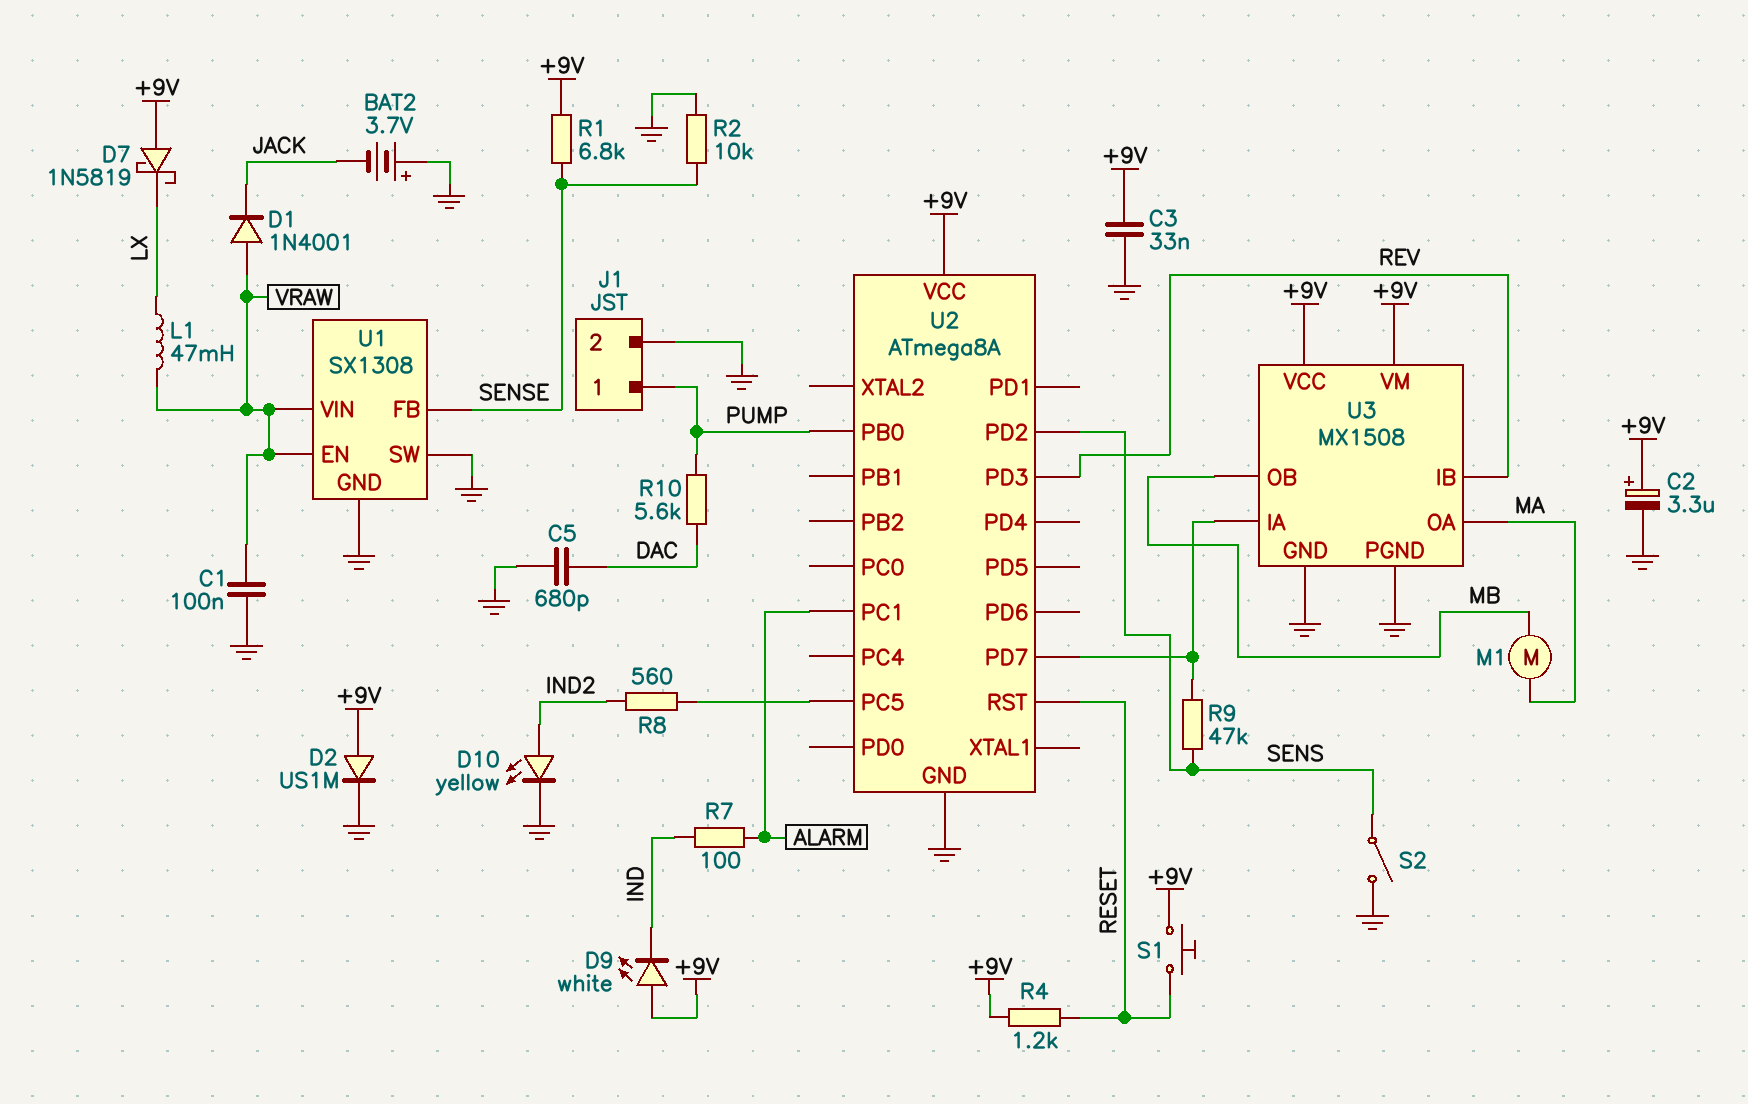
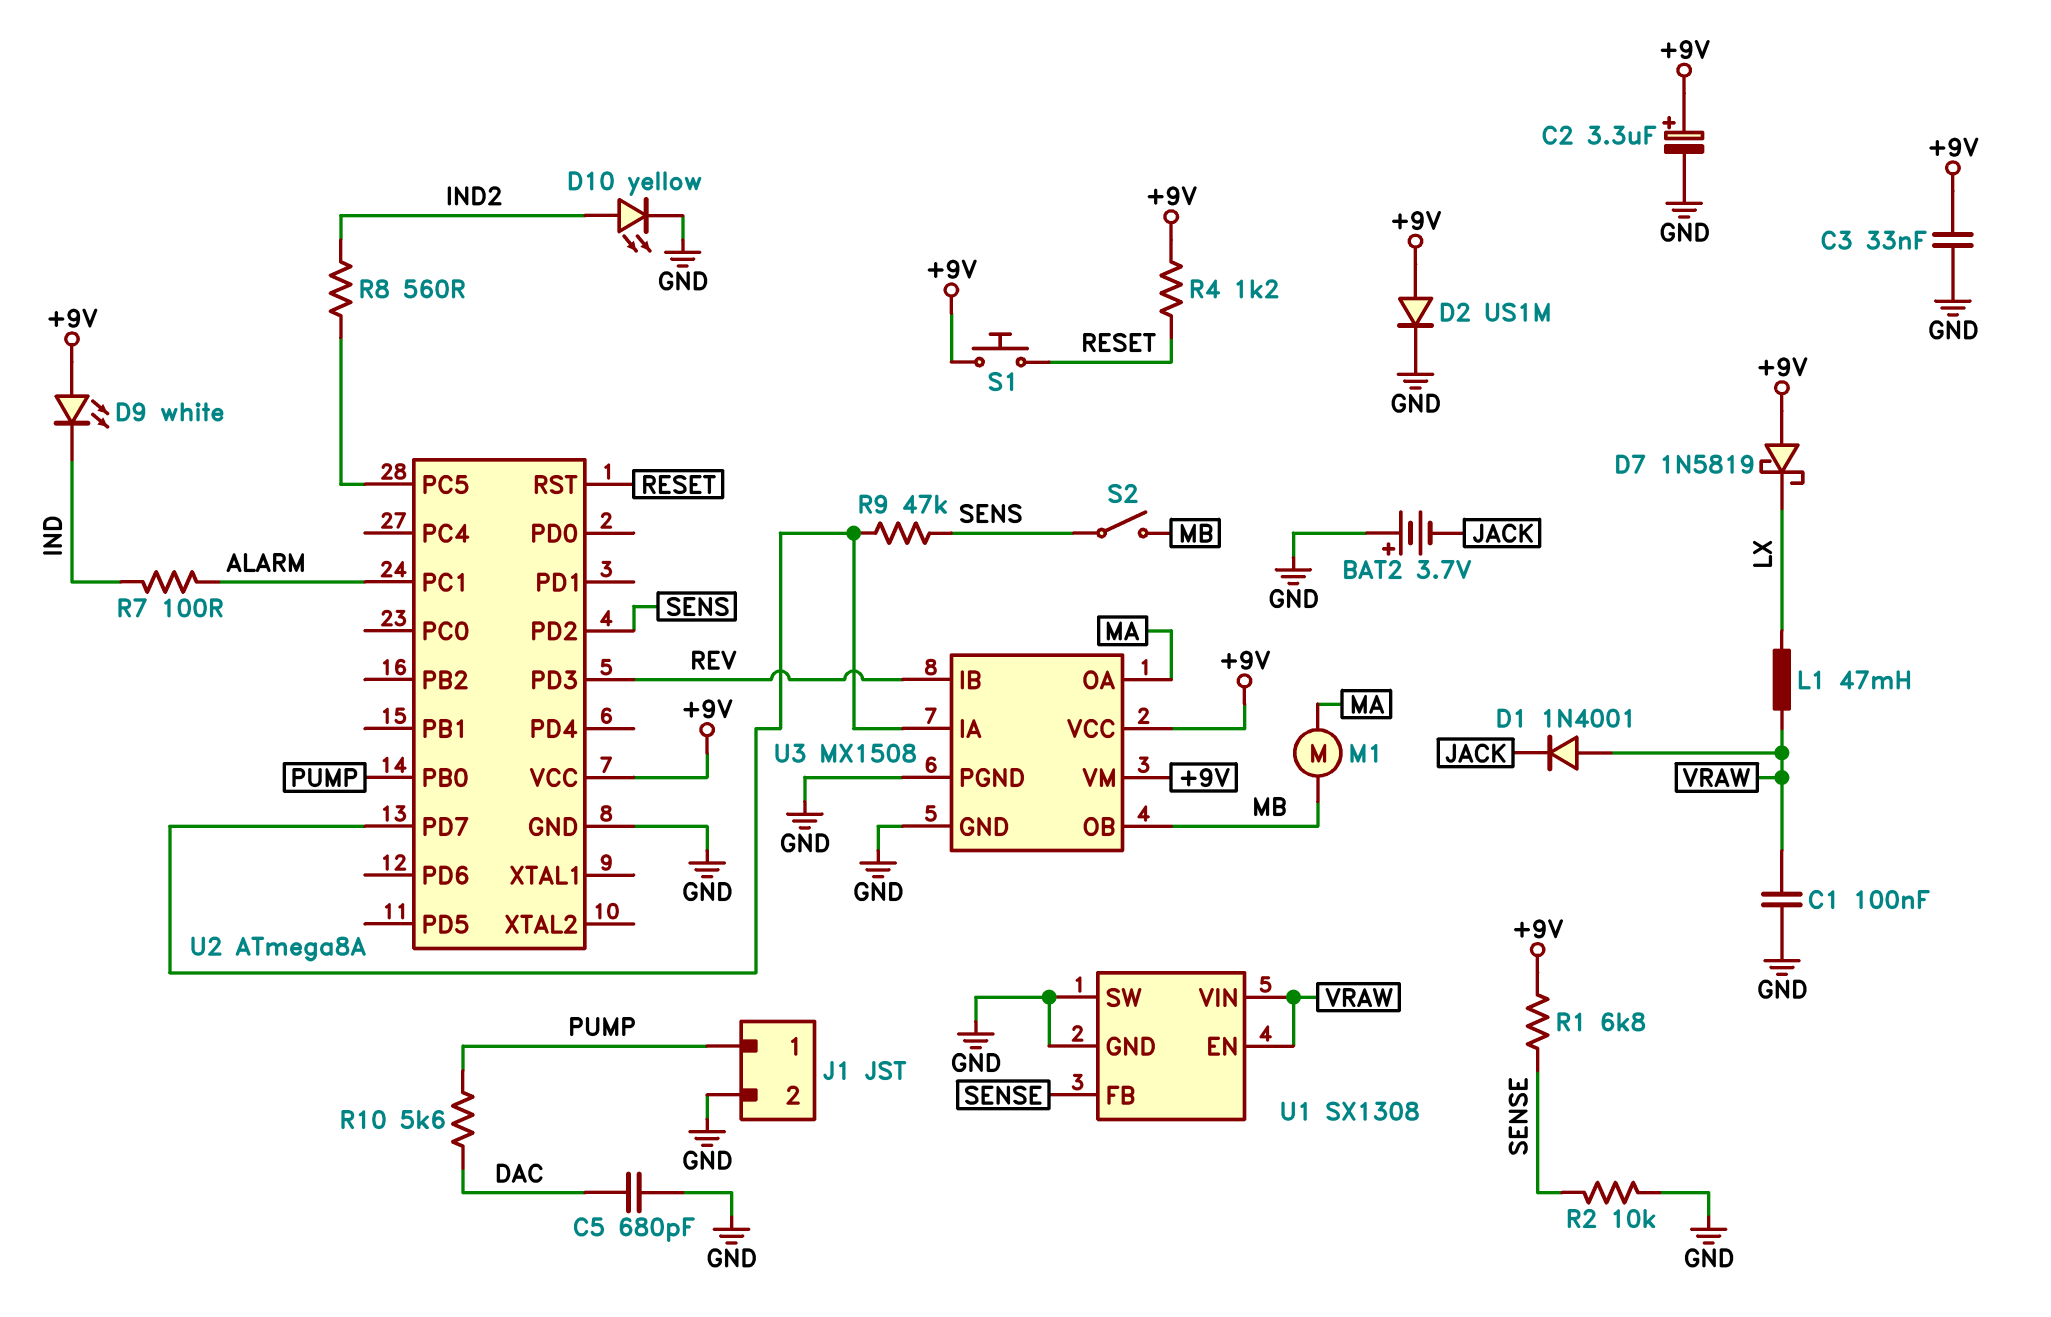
S2: switch (GND, SENS) -> switch (MB, SENS)

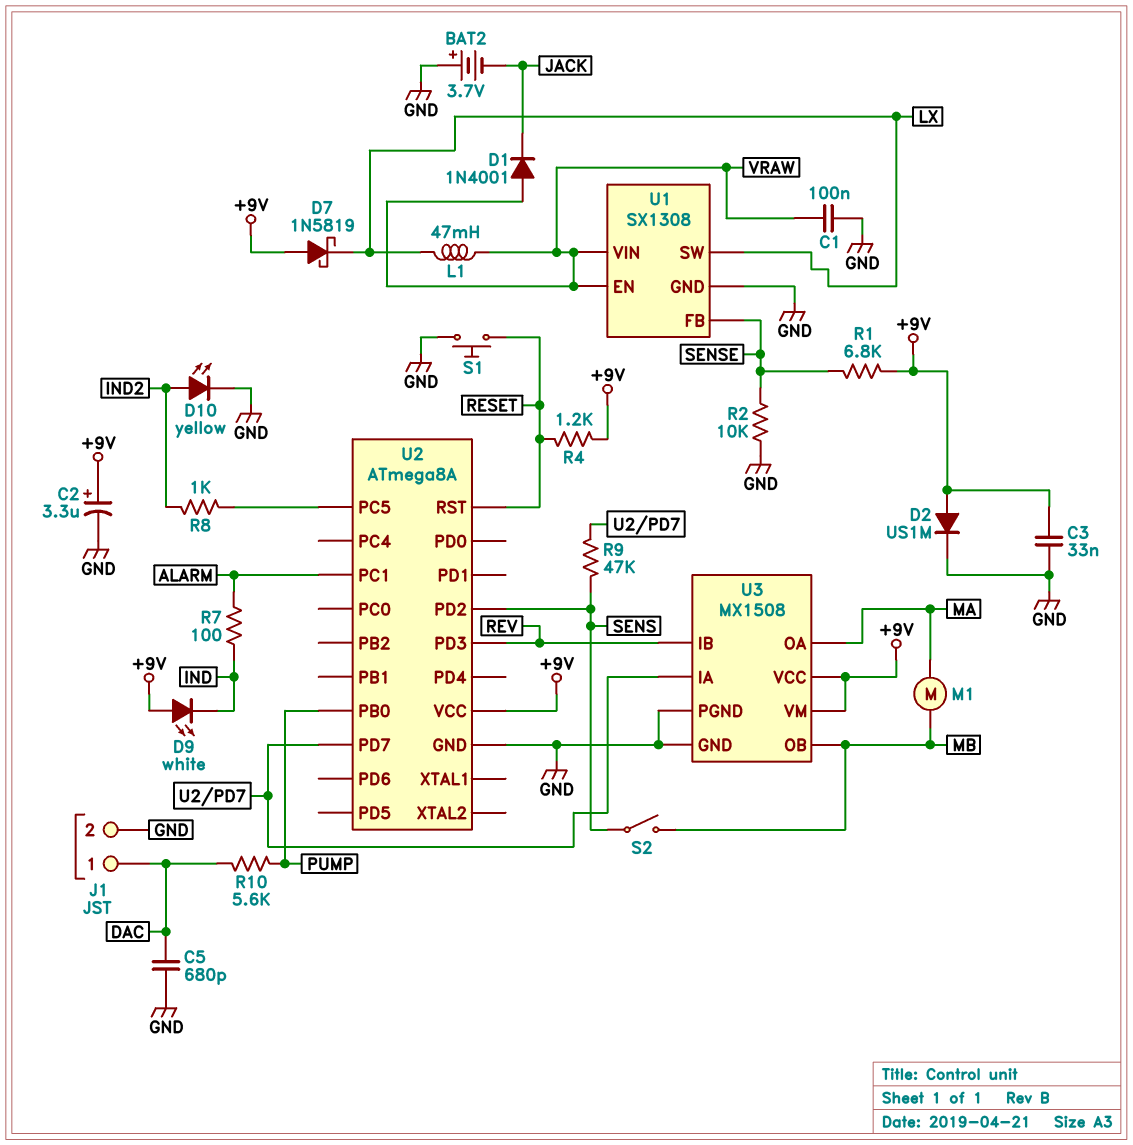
J1 pin 1: PUMP -> DAC
R8: 560 (IND2, U2/PC5) -> 1k (IND2, U2/PC5)
S1: button (+9V, RESET) -> button (GND, RESET)
U1 pin SW: GND -> LX

